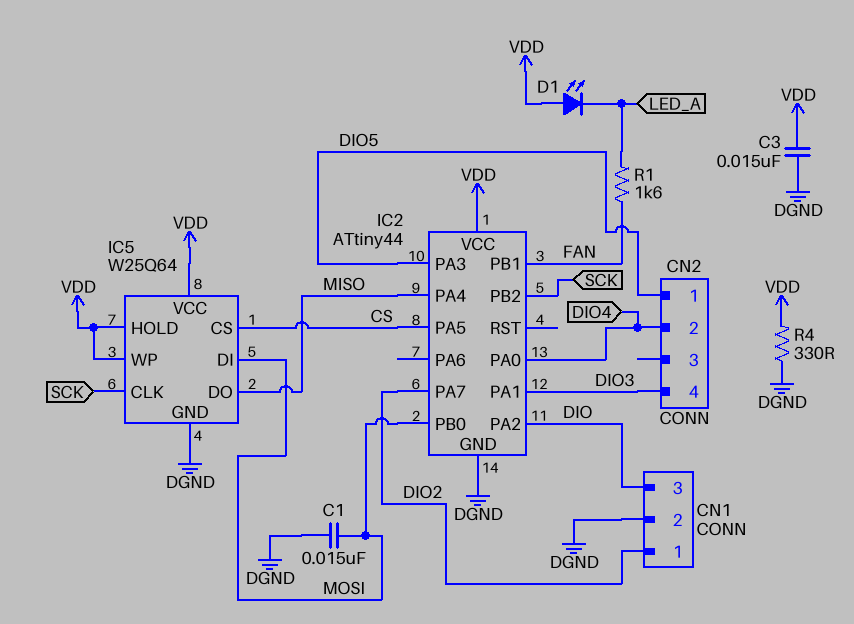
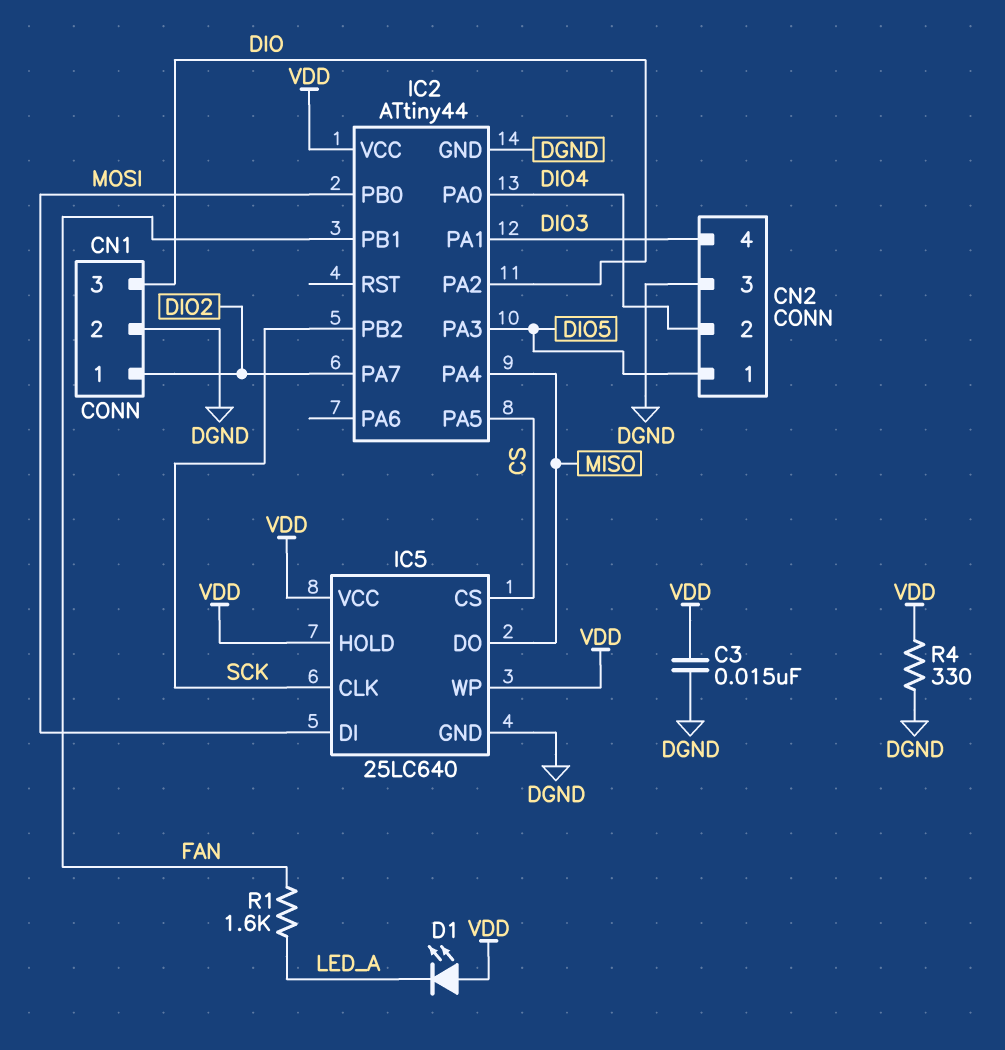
C1: 15nF (DGND, MOSI) -> none
CN2 pin 3: none -> DGND
IC5: W25Q64 -> 25LC640

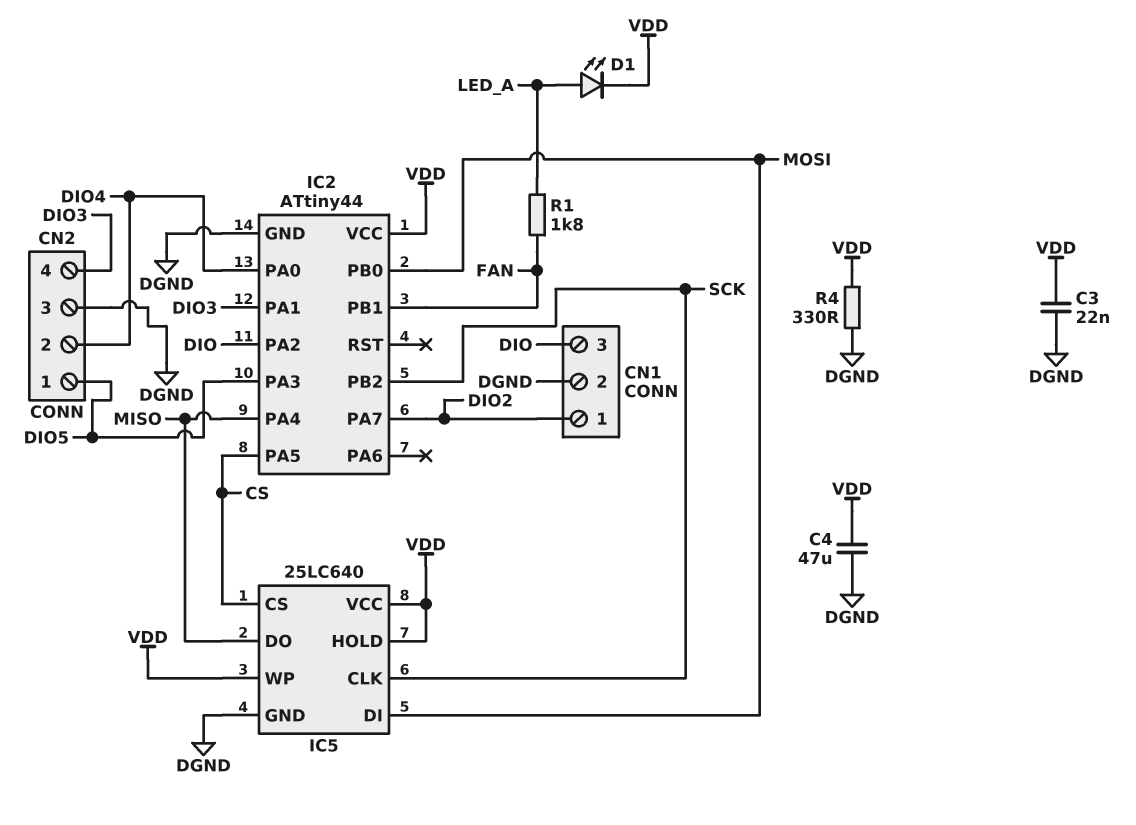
C3: 15nF (DGND, VDD) -> 22nF (DGND, VDD)
C4: none -> 47uF (DGND, VDD)
D1: LED (A VDD, K LED_A) -> LED (A LED_A, K VDD)
R1: 1.6k (FAN, LED_A) -> 1.8k (FAN, LED_A)

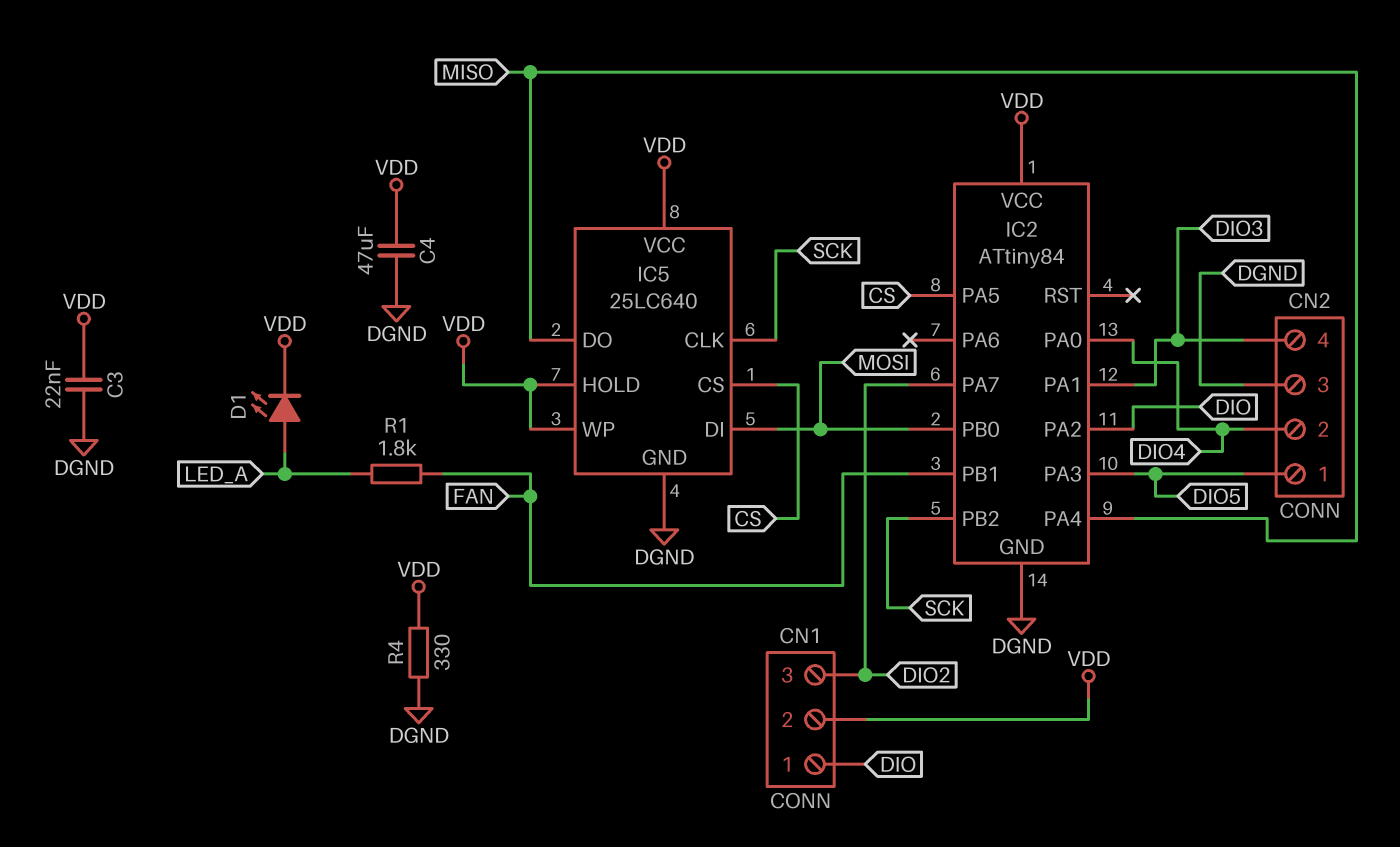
CN1 pin 1: DIO2 -> DIO
CN1 pin 2: DGND -> VDD
CN1 pin 3: DIO -> DIO2
IC2: ATtiny44 -> ATtiny84

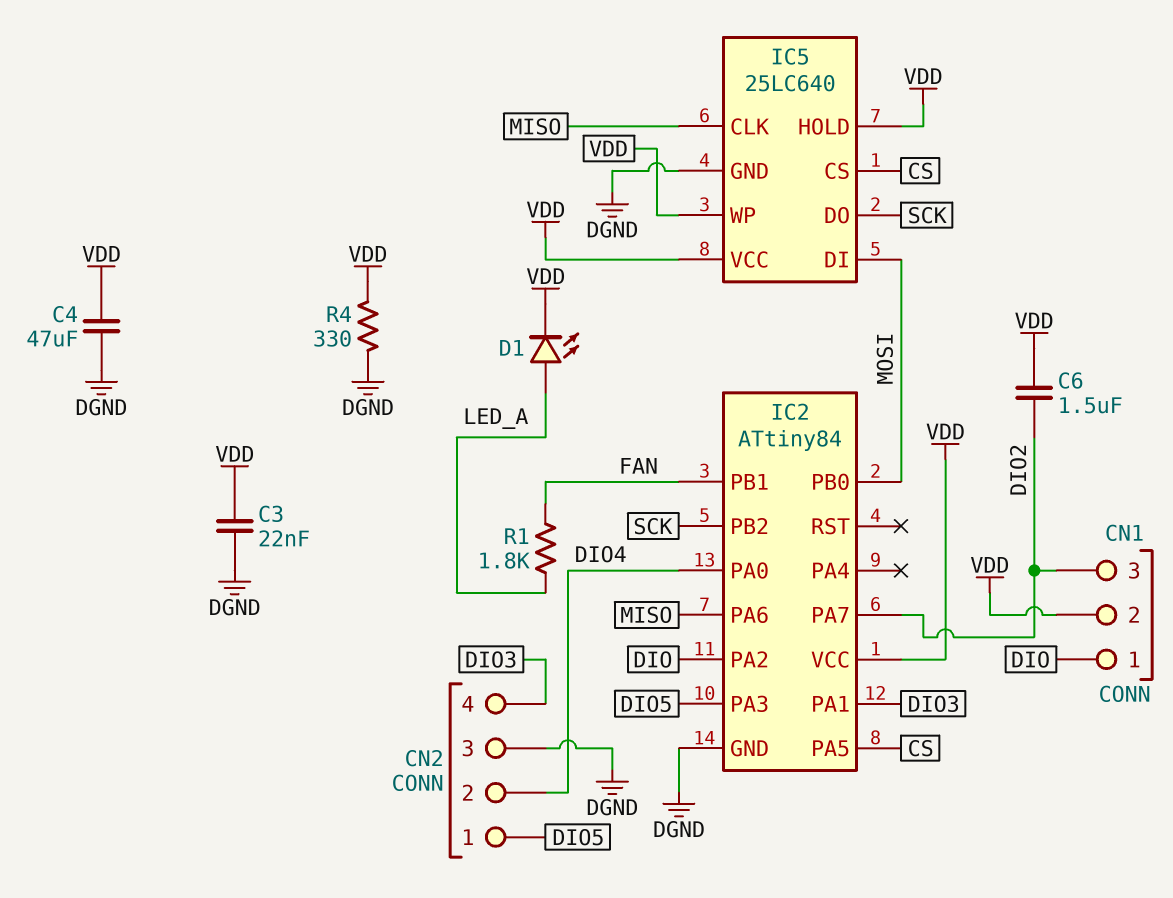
C6: none -> 1.5uF (DIO2, VDD)
IC2 pin PA4: MISO -> none
IC2 pin PA6: none -> MISO
IC5 pin CLK: SCK -> MISO
IC5 pin DO: MISO -> SCK

